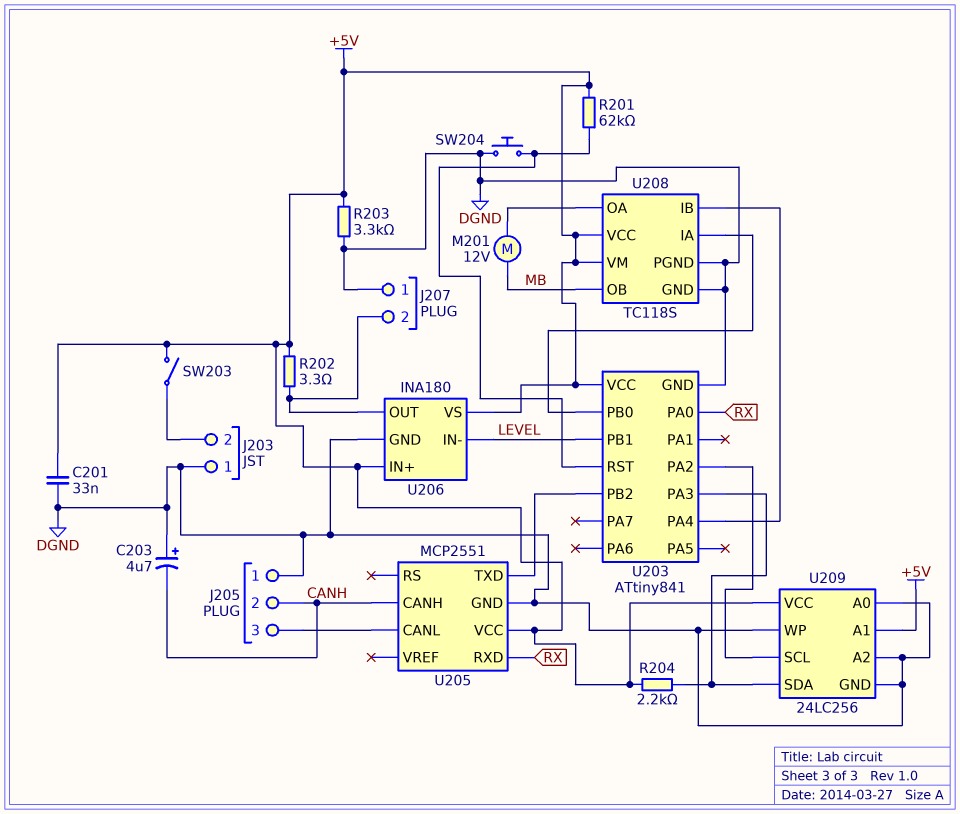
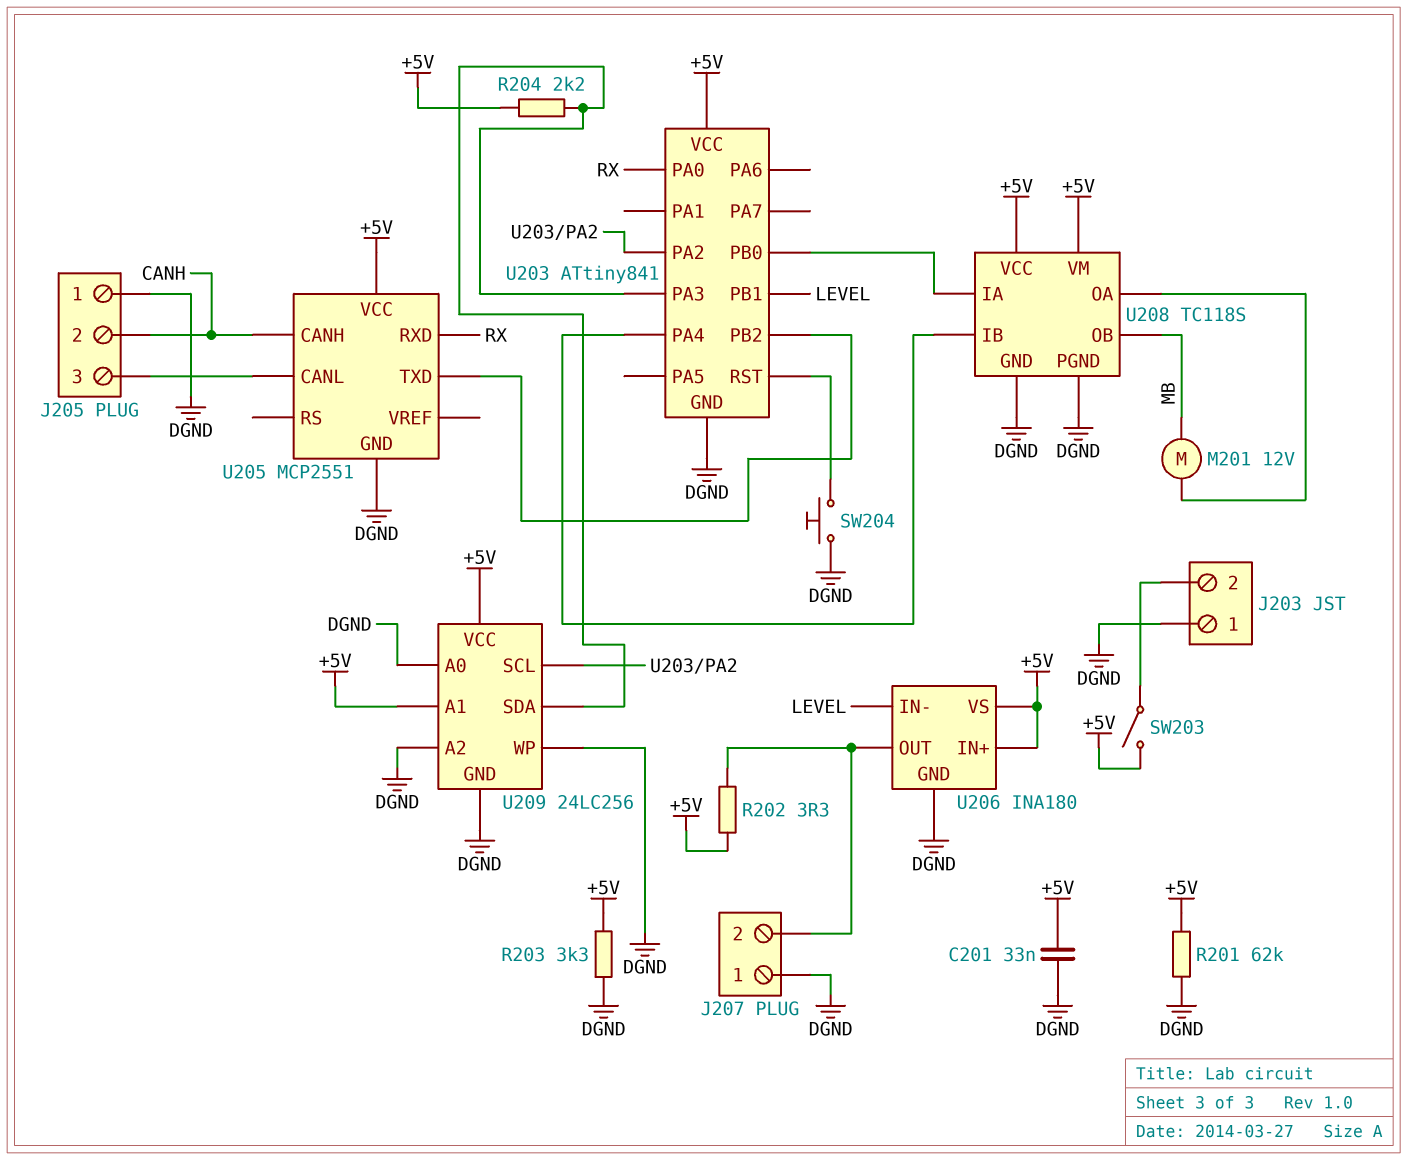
C203: 4.7uF (plus DGND, minus CANH) -> none
R201: 62k (+5V, U203/RST) -> 62k (+5V, DGND)

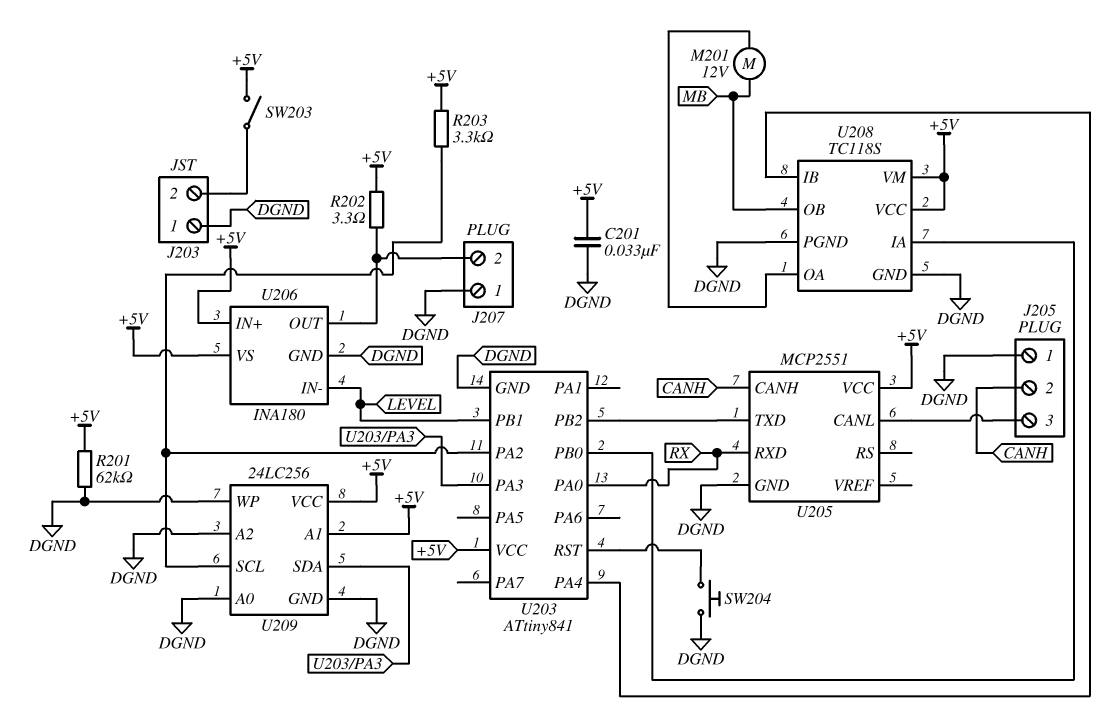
R203: 3.3k (+5V, DGND) -> 3.3k (+5V, U203/PA2)
R204: 2.2k (+5V, U203/PA3) -> none

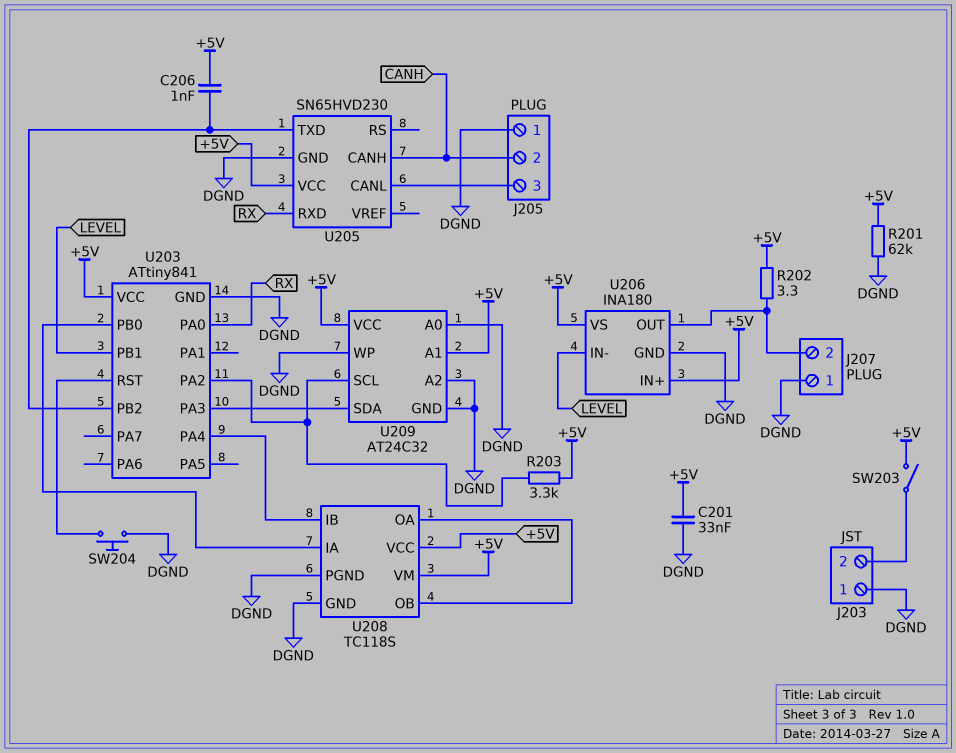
C206: none -> 1nF (+5V, U203/PB2)
M201: motor 12V (MB, U208/OA) -> none
U205: MCP2551 -> SN65HVD230
U208 pin OB: MB -> U208/OA
U209: 24LC256 -> AT24C32

